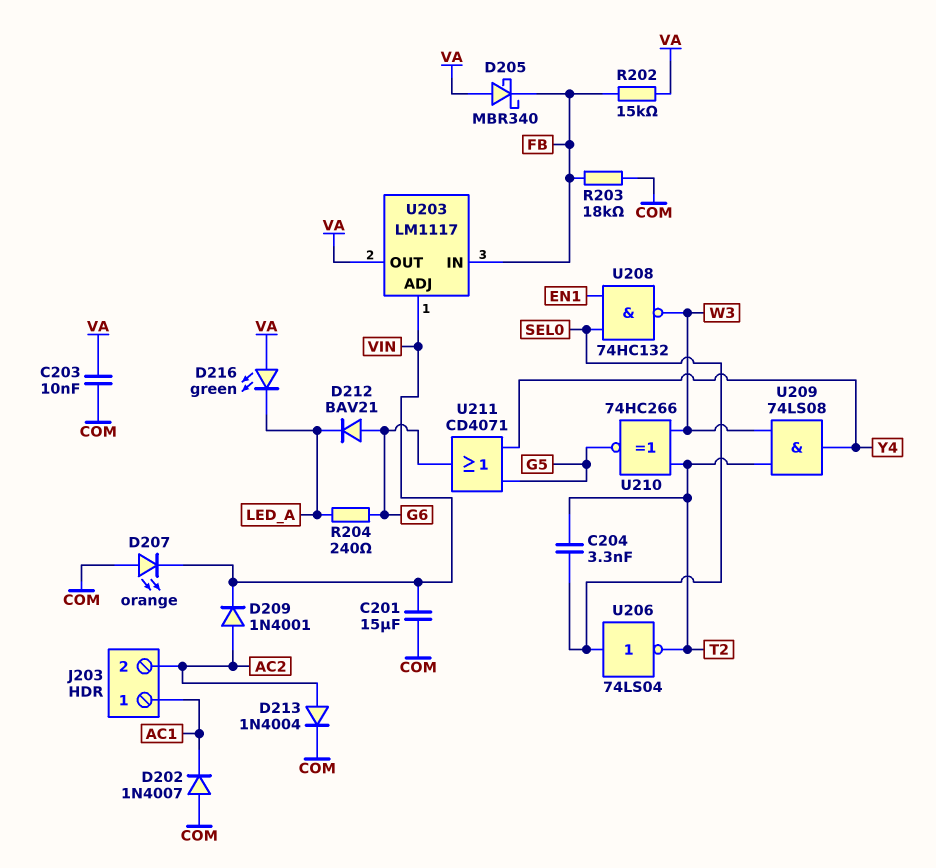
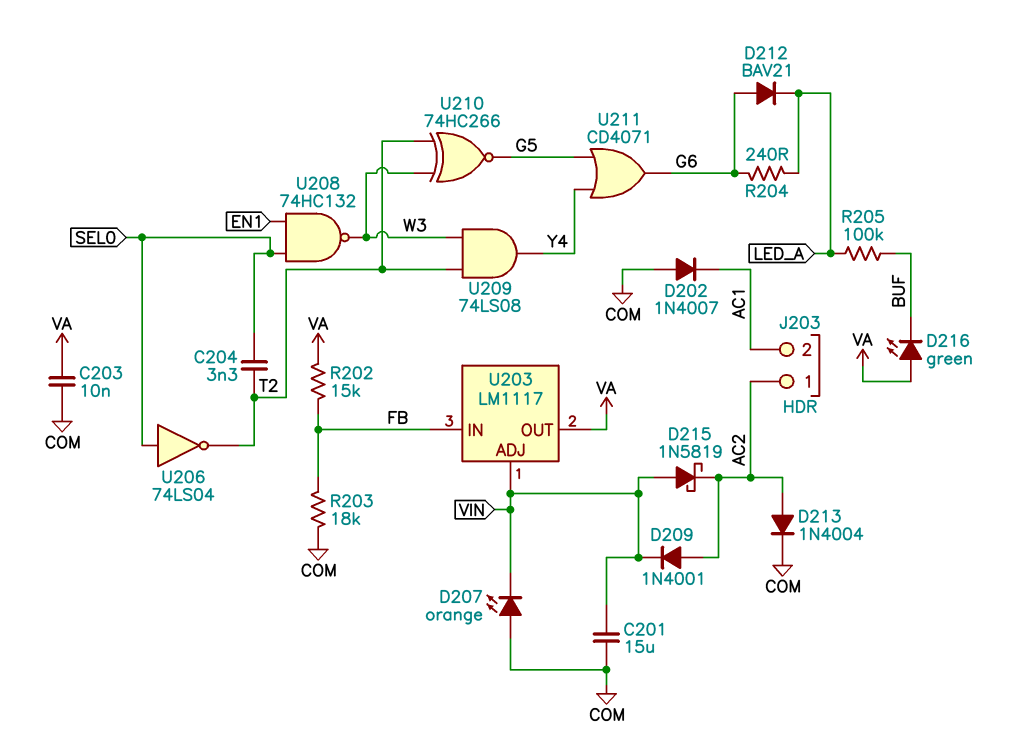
D205: schottky MBR340 (A VA, K FB) -> none
D215: none -> schottky 1N5819 (A VIN, K AC2)
D216: LED green (A VA, K LED_A) -> LED green (A VA, K BUF)
J203 pin 1: AC1 -> AC2
J203 pin 2: AC2 -> AC1
R205: none -> 100k (BUF, LED_A)

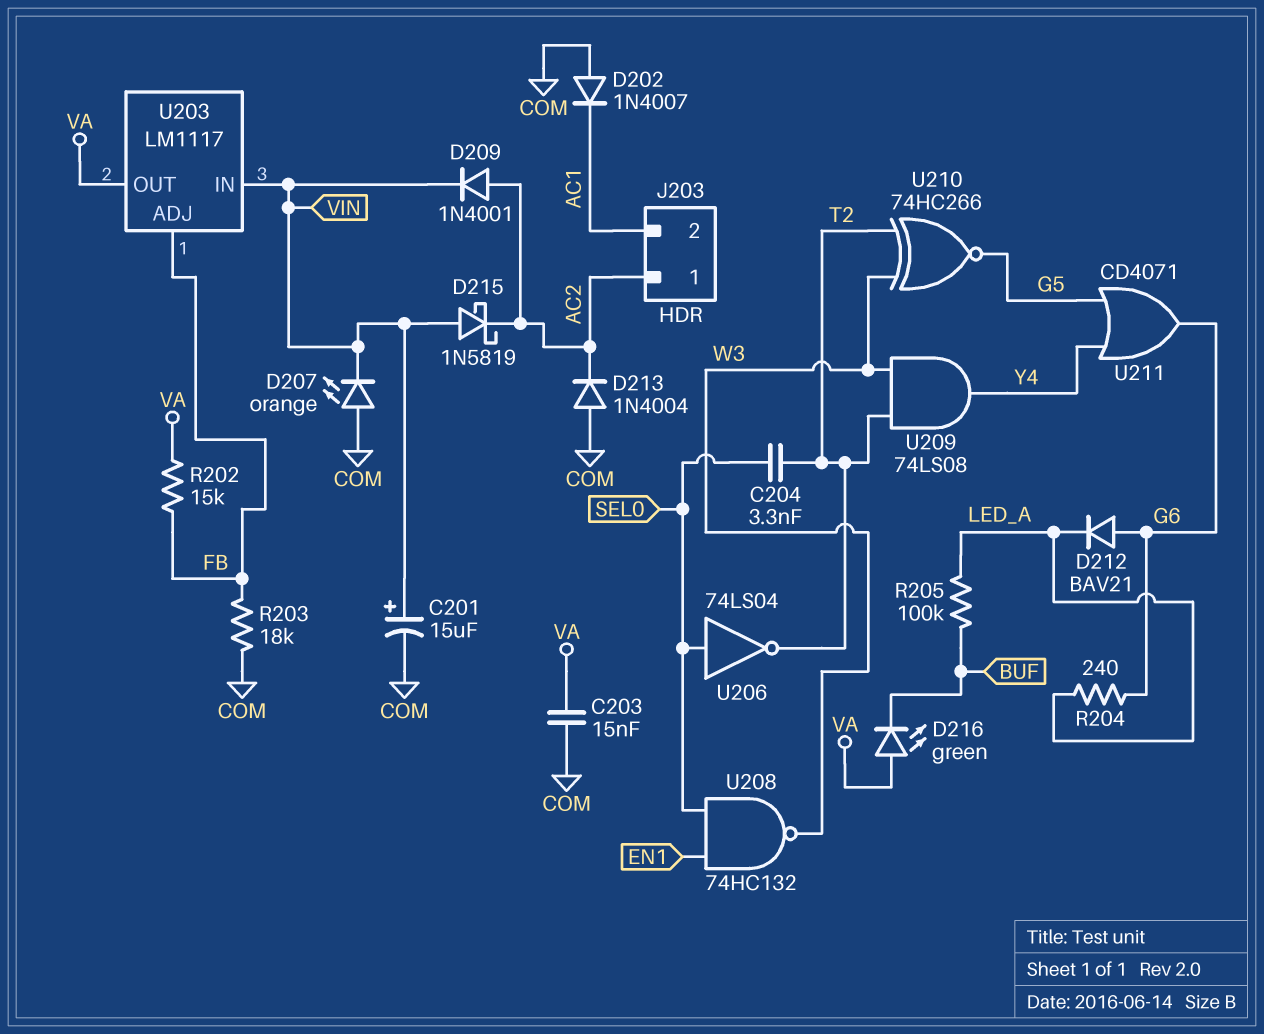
C201: 15uF (COM, VIN) -> 15uF (plus VIN, minus COM)
C203: 10nF (COM, VA) -> 15nF (COM, VA)
D213: diode 1N4004 (A AC2, K COM) -> diode 1N4004 (A COM, K AC2)
U203 pin ADJ: VIN -> FB
U203 pin IN: FB -> VIN

